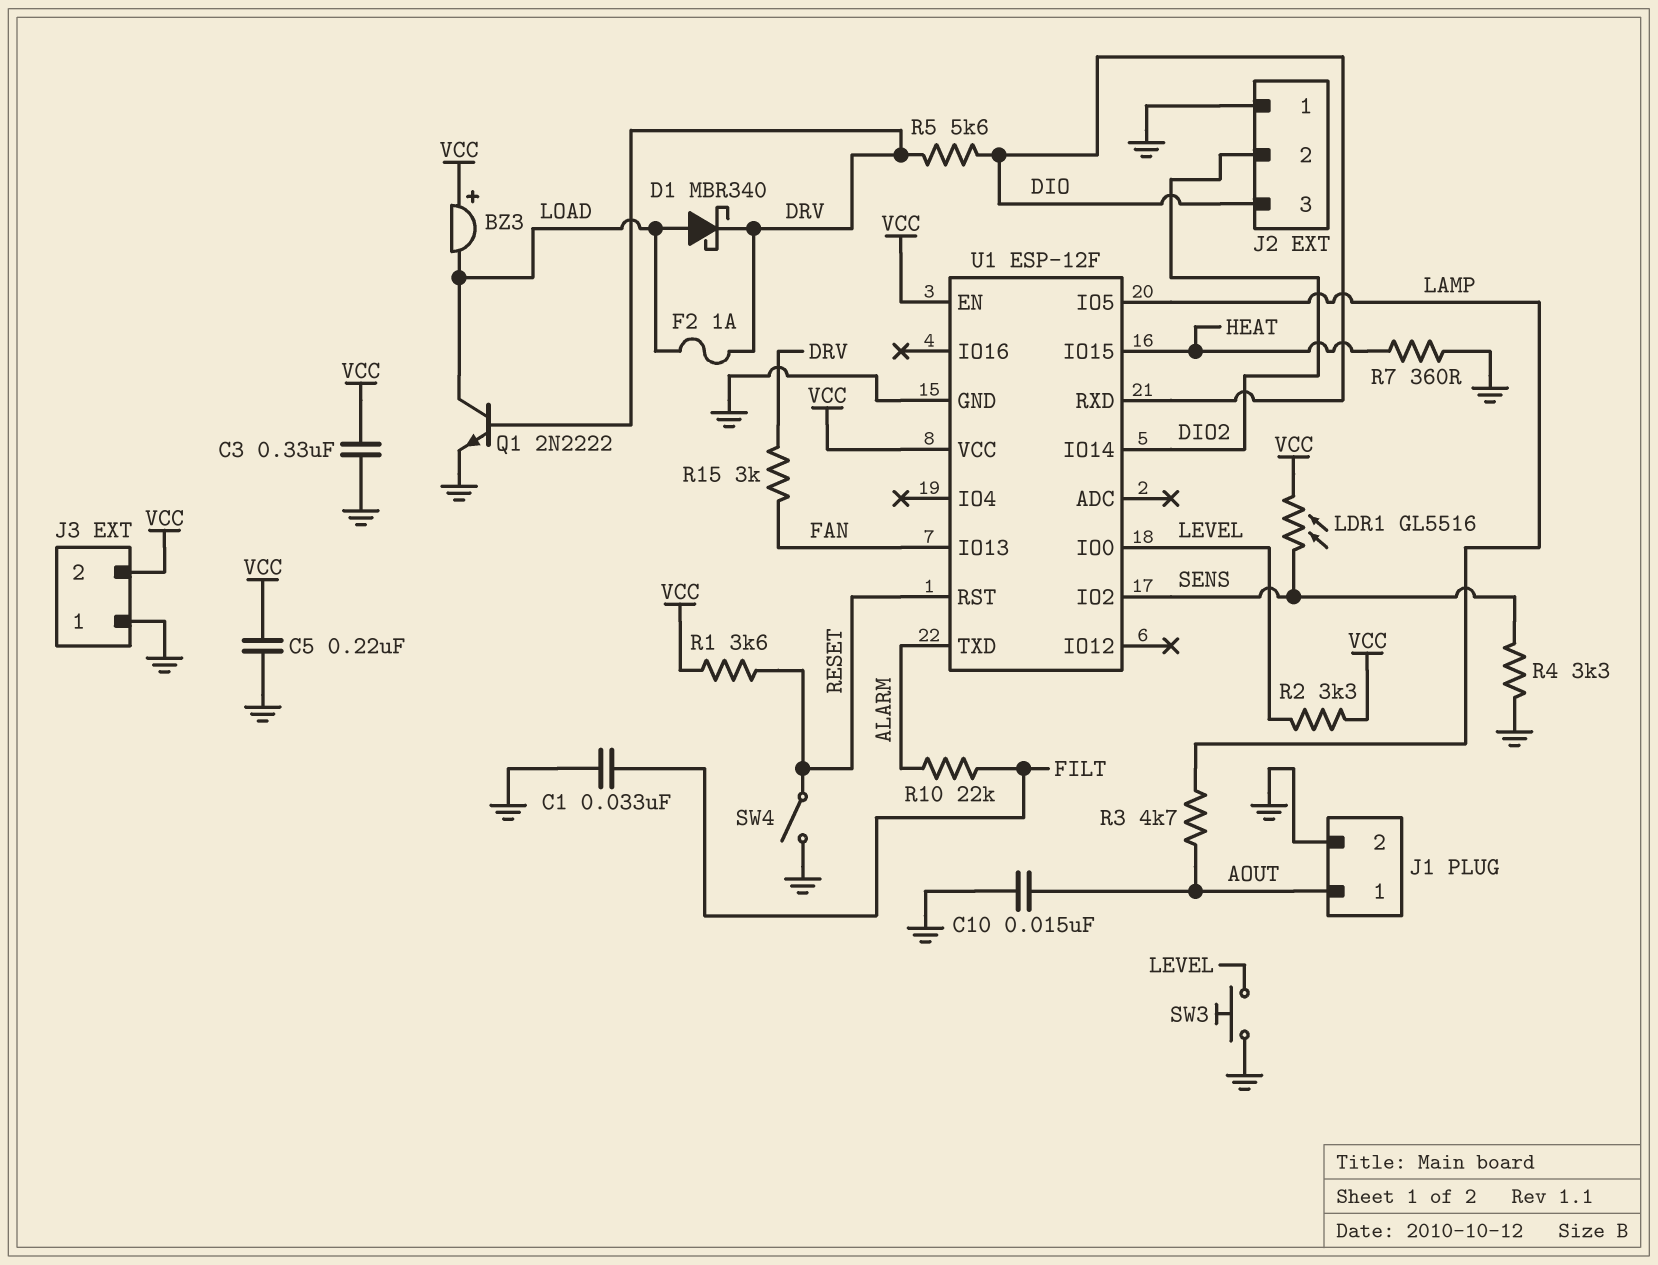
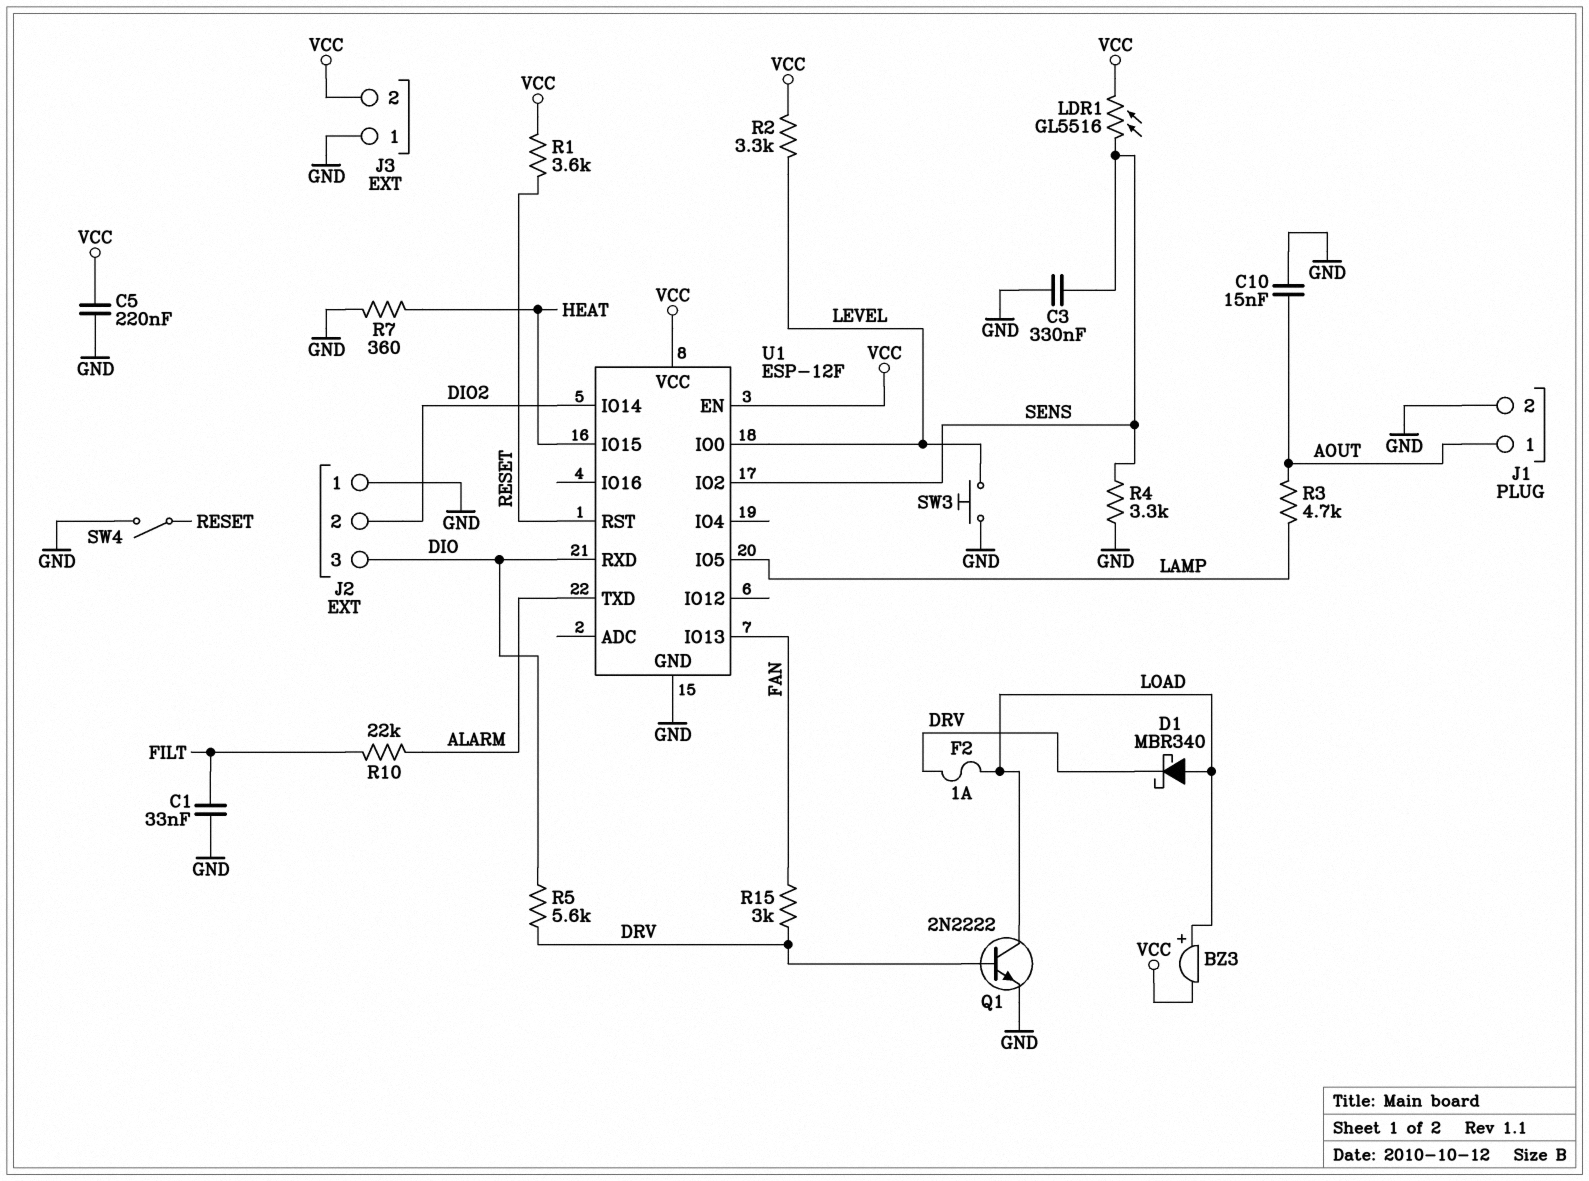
BZ3: buzzer (plus VCC, minus LOAD) -> buzzer (plus LOAD, minus VCC)
C3: 330nF (GND, VCC) -> 330nF (GND, SENS)

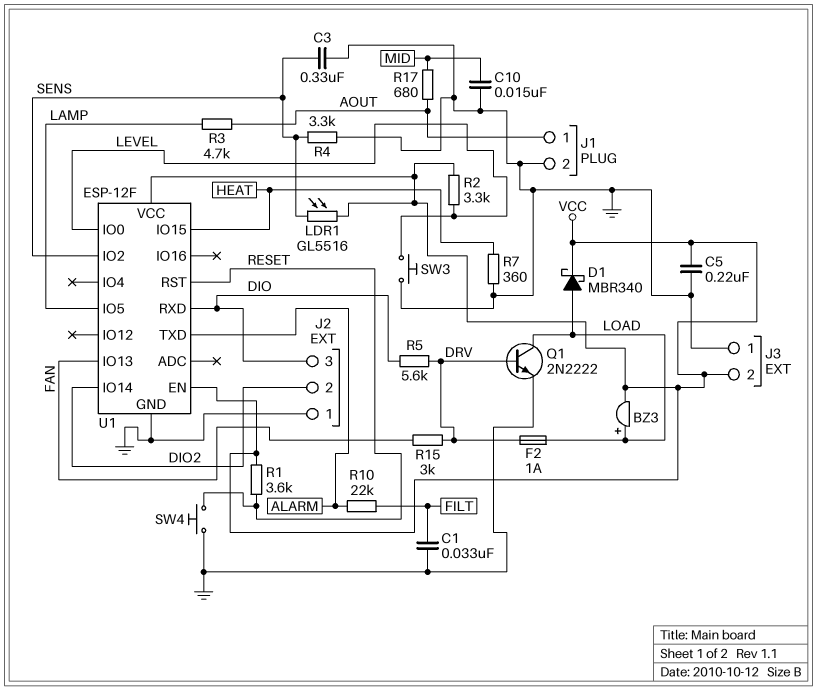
C10: 15nF (AOUT, GND) -> 15nF (GND, MID)
D1: schottky MBR340 (A LOAD, K DRV) -> schottky MBR340 (A LOAD, K VCC)
R17: none -> 680 (AOUT, MID)
SW4: switch (GND, RESET) -> button (GND, RESET)

